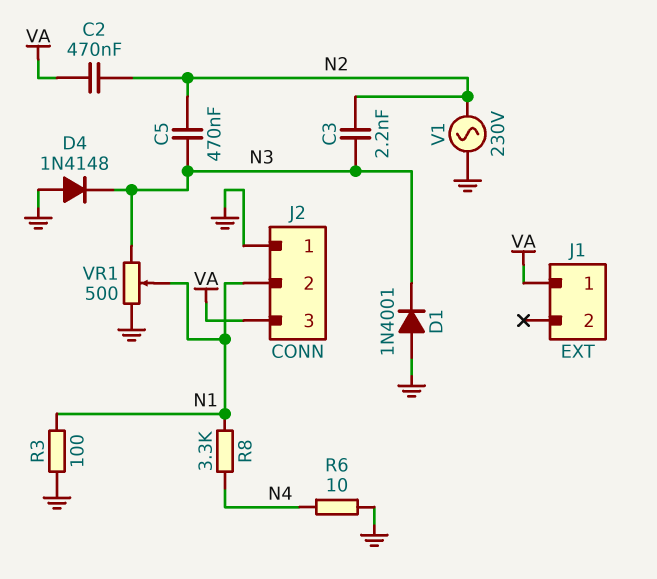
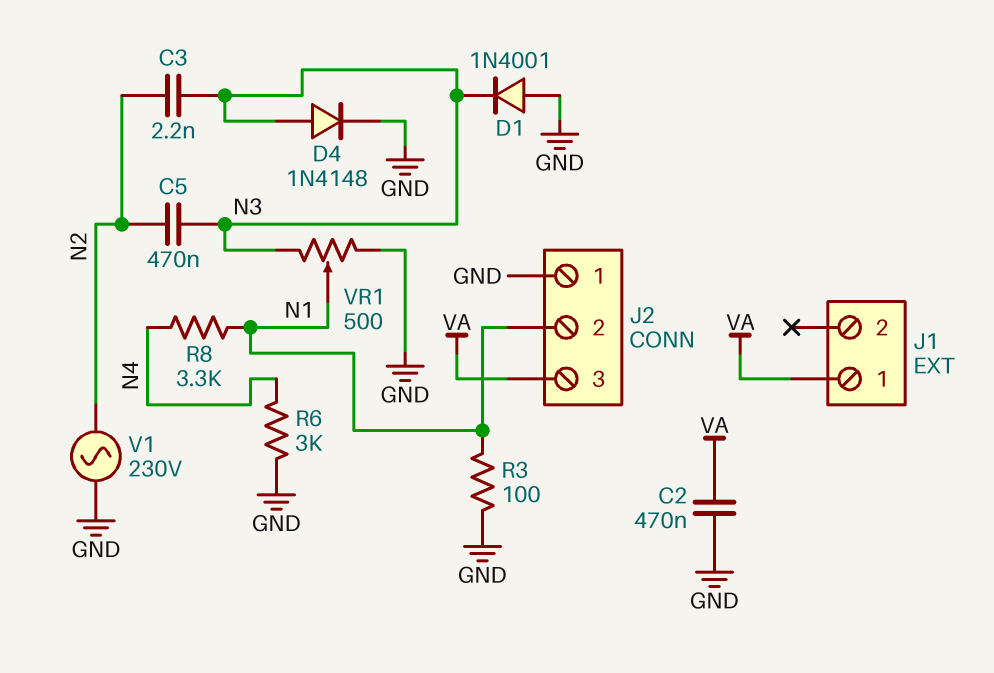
C2: 470nF (N2, VA) -> 470nF (GND, VA)
D4: diode 1N4148 (A GND, K N3) -> diode 1N4148 (A N3, K GND)
R6: 10 (GND, N4) -> 3k (GND, N4)

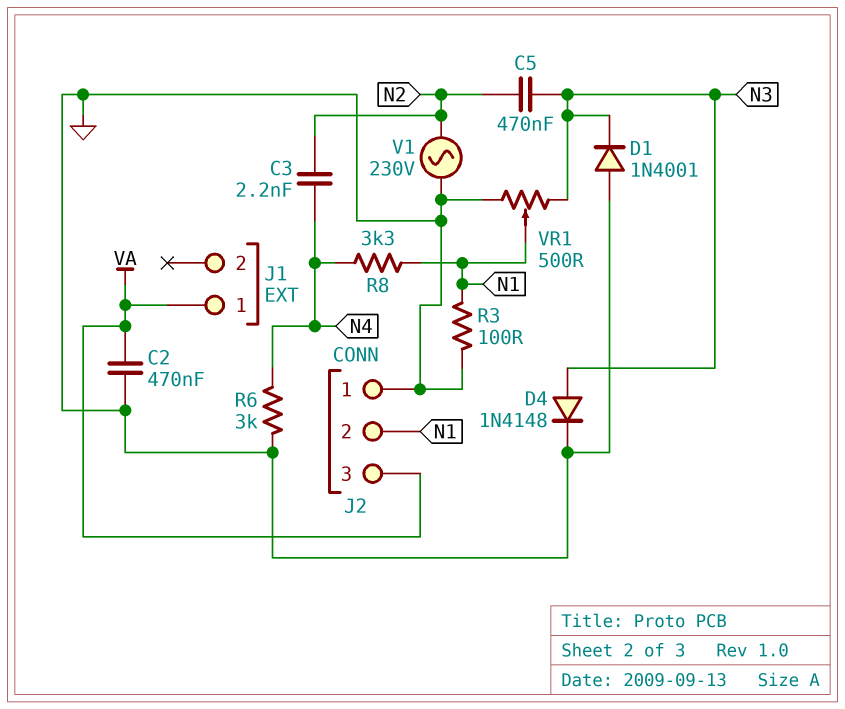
C3: 2.2nF (N2, N3) -> 2.2nF (N2, N4)

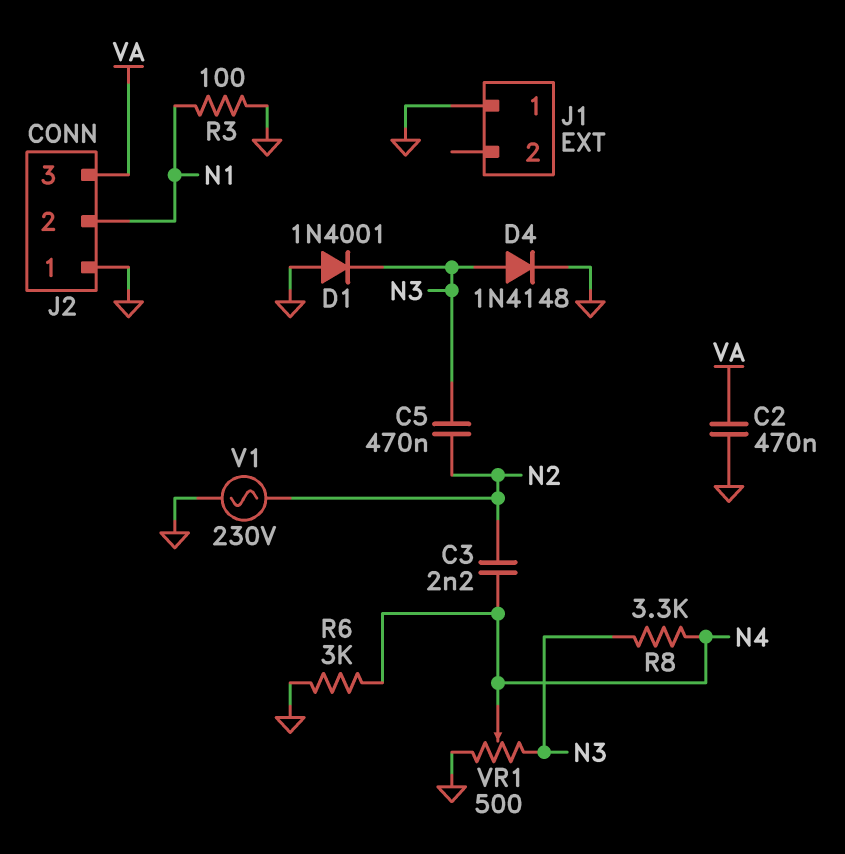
J1 pin 1: VA -> GND
R8: 3.3k (N1, N4) -> 3.3k (N3, N4)
VR1: 500 (GND, N3, wiper N1) -> 500 (GND, N3, wiper N4)

